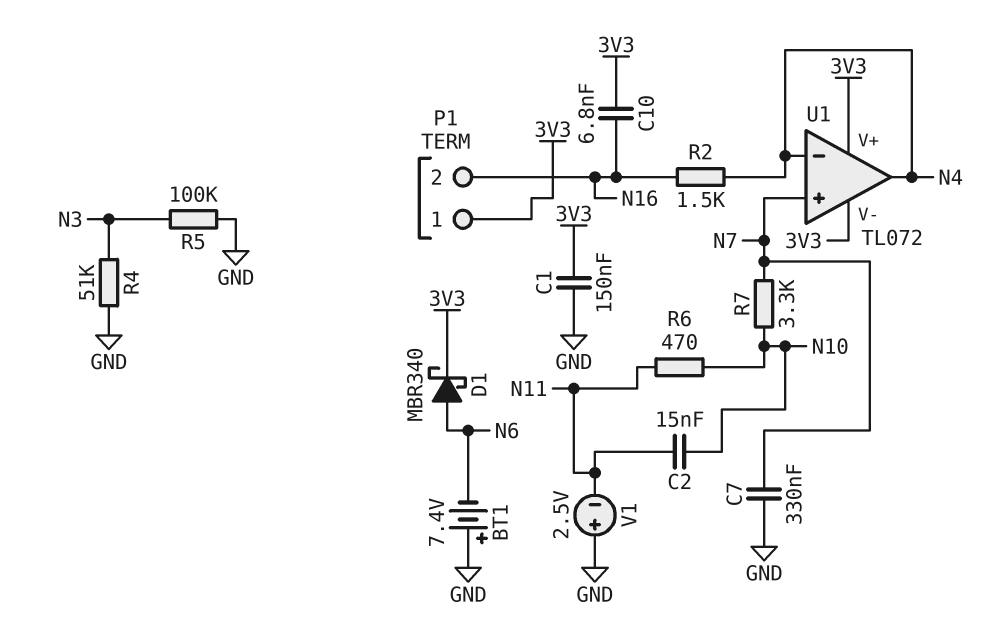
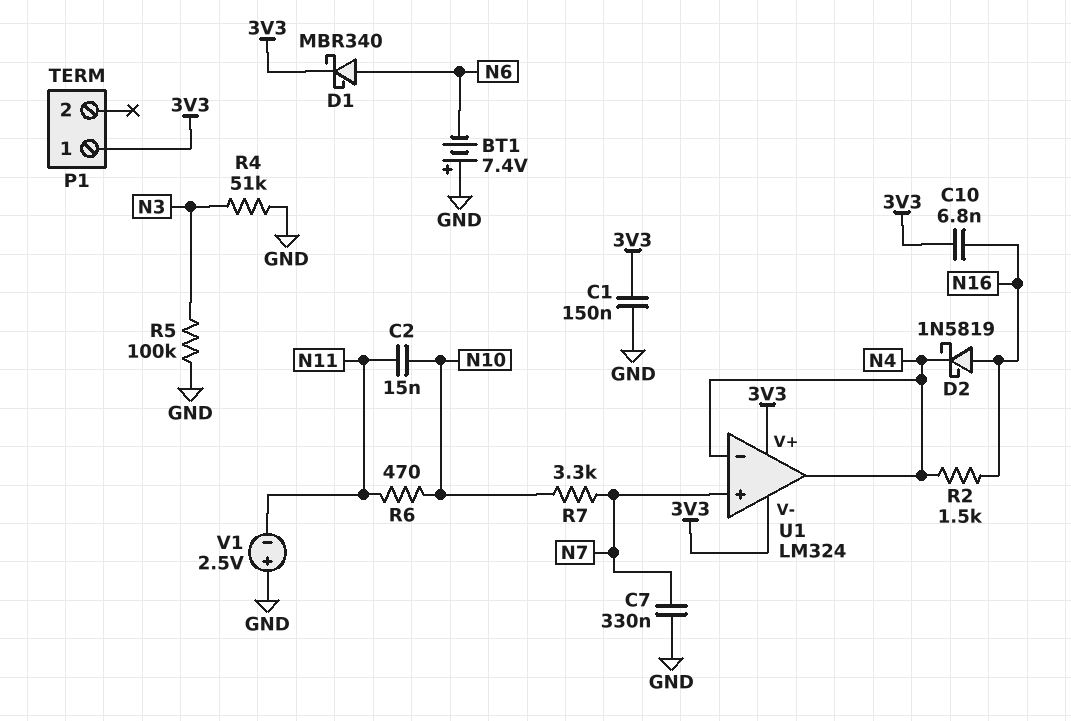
D2: none -> schottky 1N5819 (A N16, K N4)
P1 pin 2: N16 -> none
U1: TL072 -> LM324

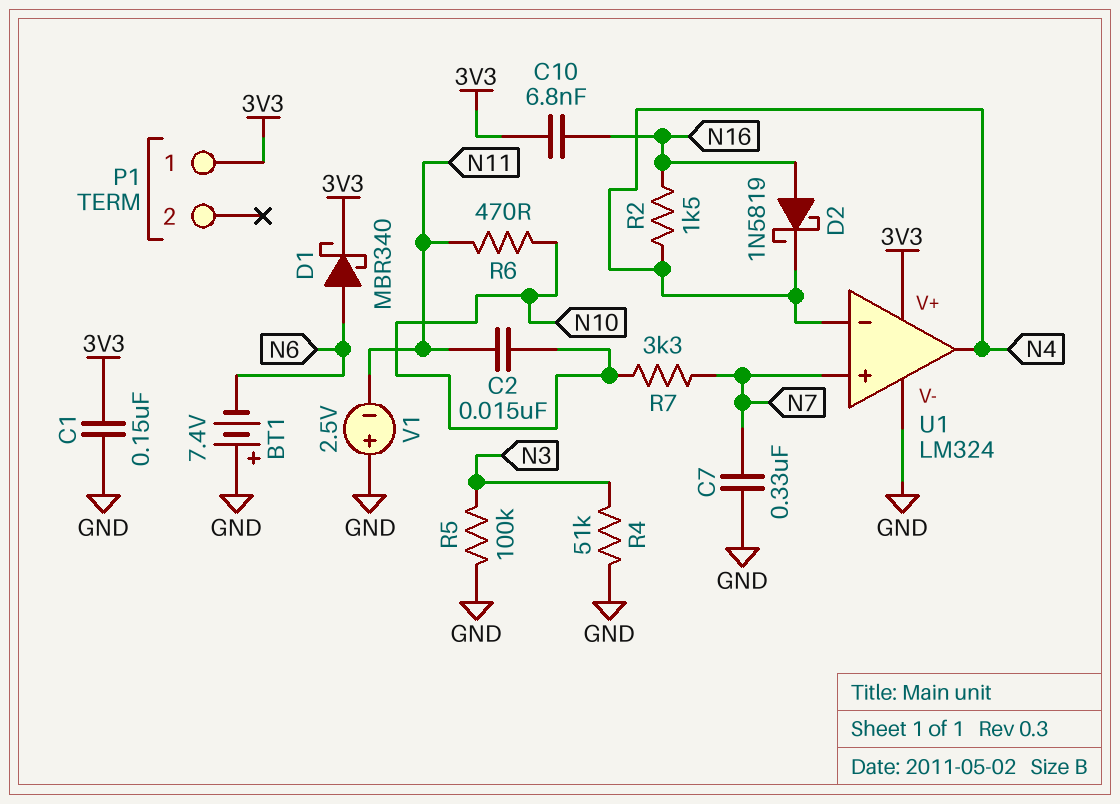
U1 pin V-: 3V3 -> GND

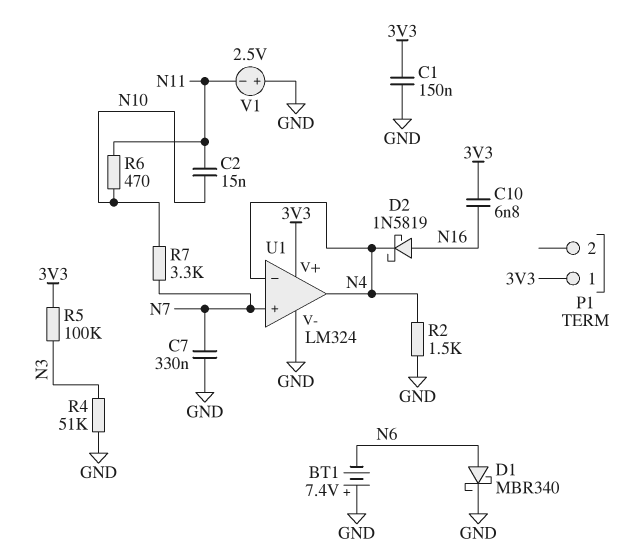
D1: schottky MBR340 (A N6, K 3V3) -> schottky MBR340 (A N6, K GND)
R2: 1.5k (N4, N16) -> 1.5k (GND, N4)
R5: 100k (GND, N3) -> 100k (3V3, N3)

